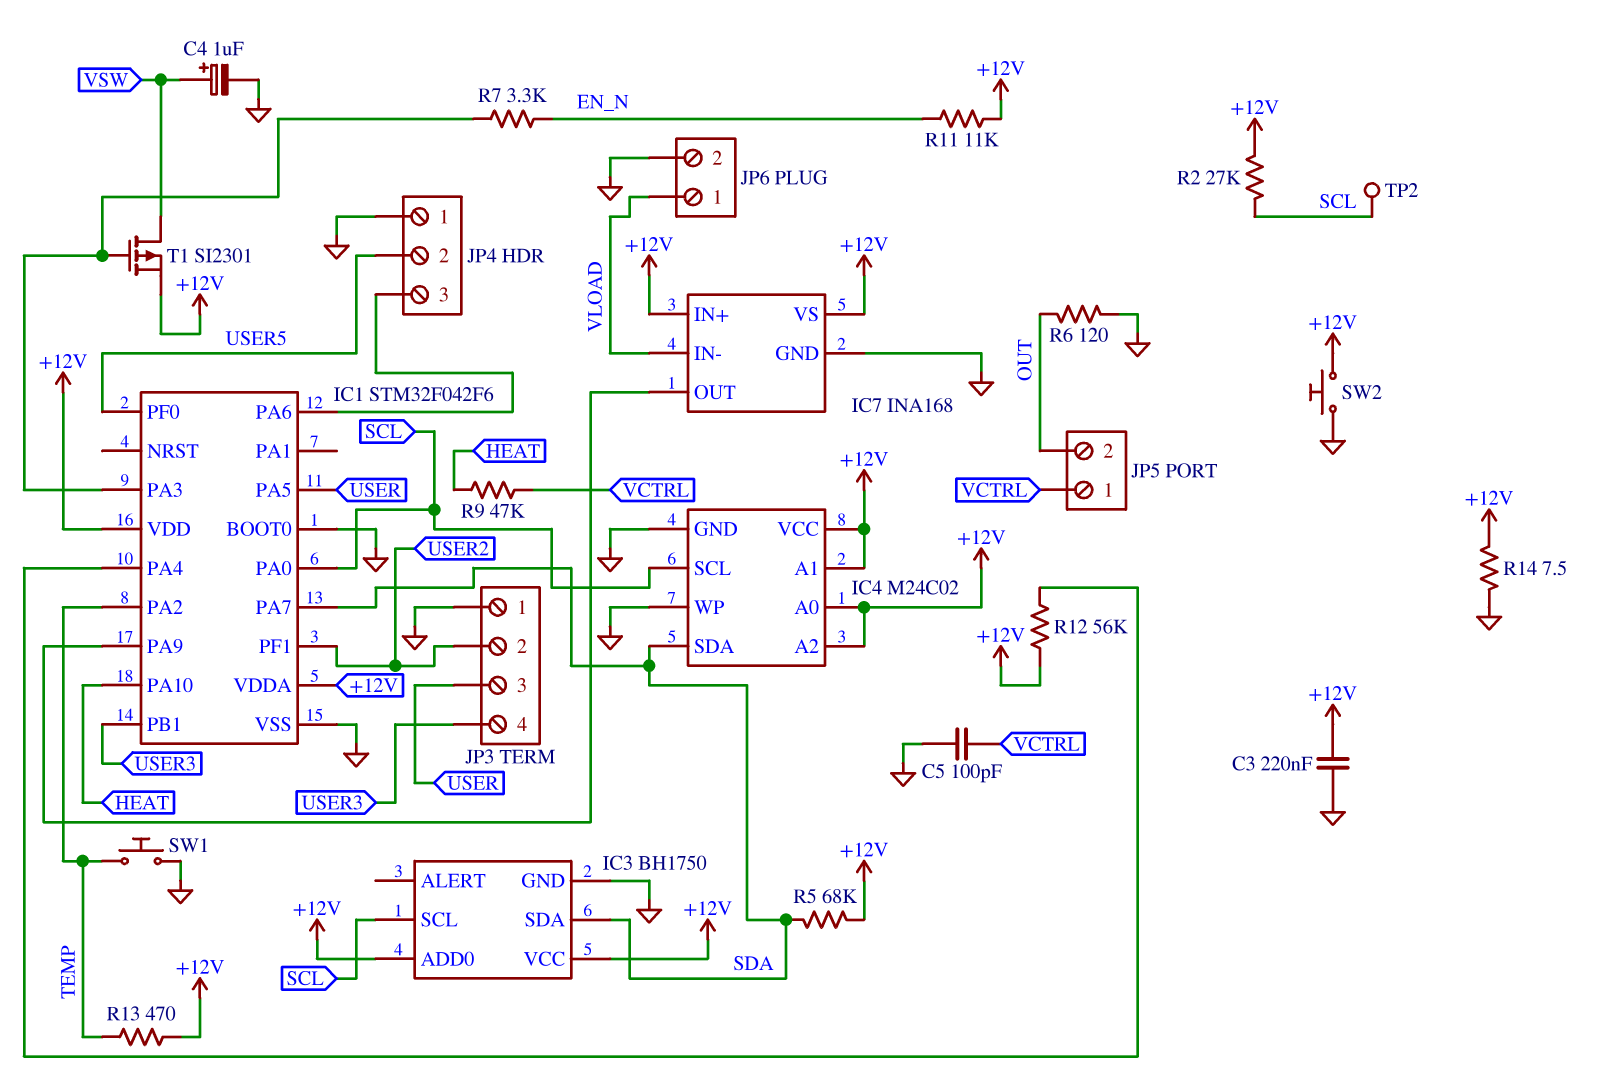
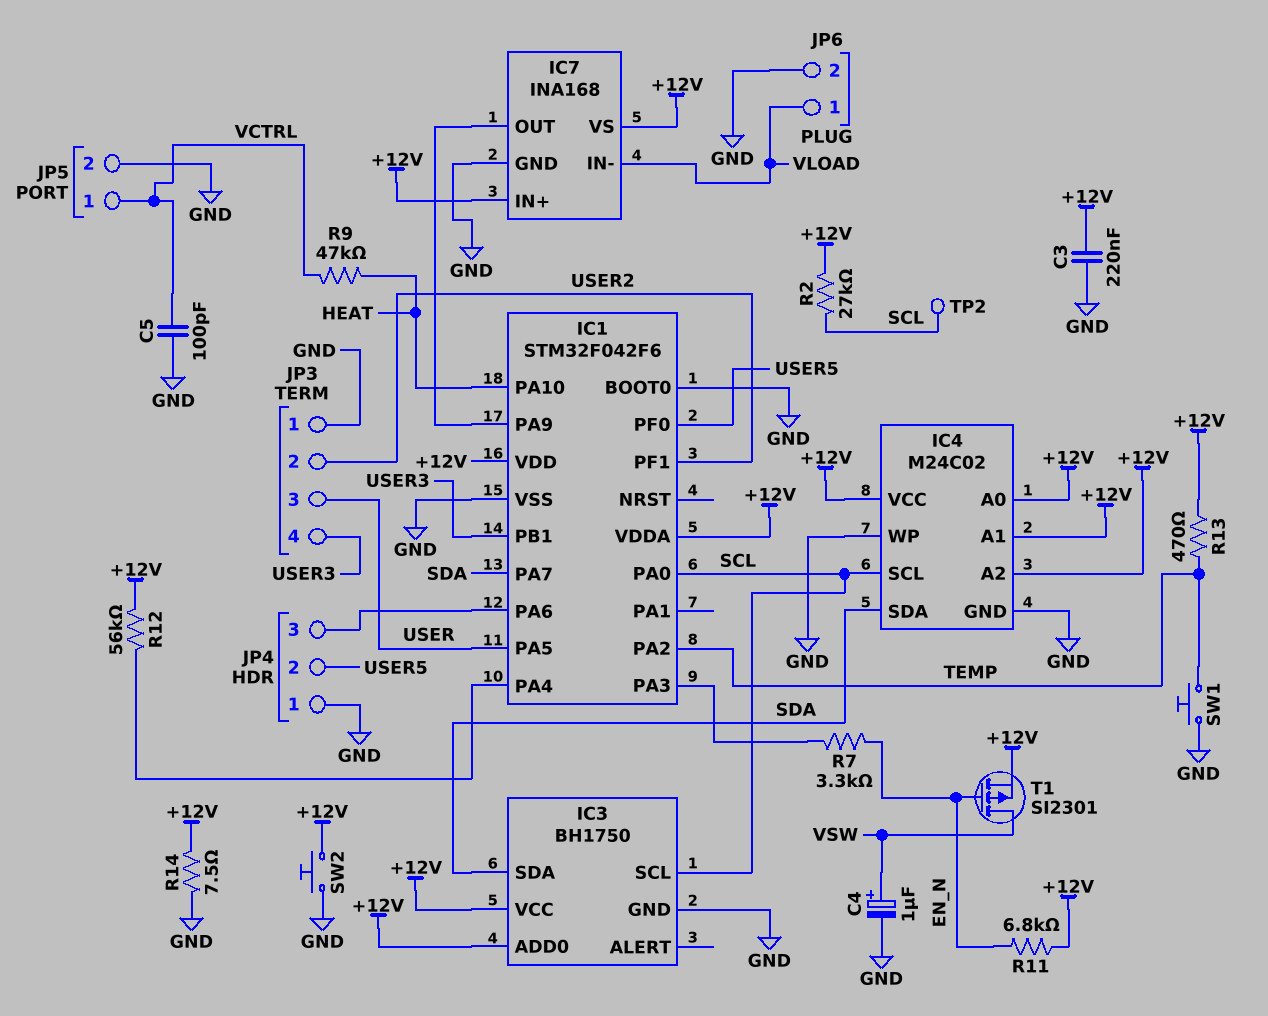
JP5 pin 2: OUT -> GND
R5: 68k (+12V, SDA) -> none
R6: 120 (GND, OUT) -> none
R11: 11k (+12V, EN_N) -> 6.8k (+12V, EN_N)
T1: PMOS SI2301 (G IC1/PA3, D VSW, S +12V) -> PMOS SI2301 (G EN_N, D VSW, S +12V)

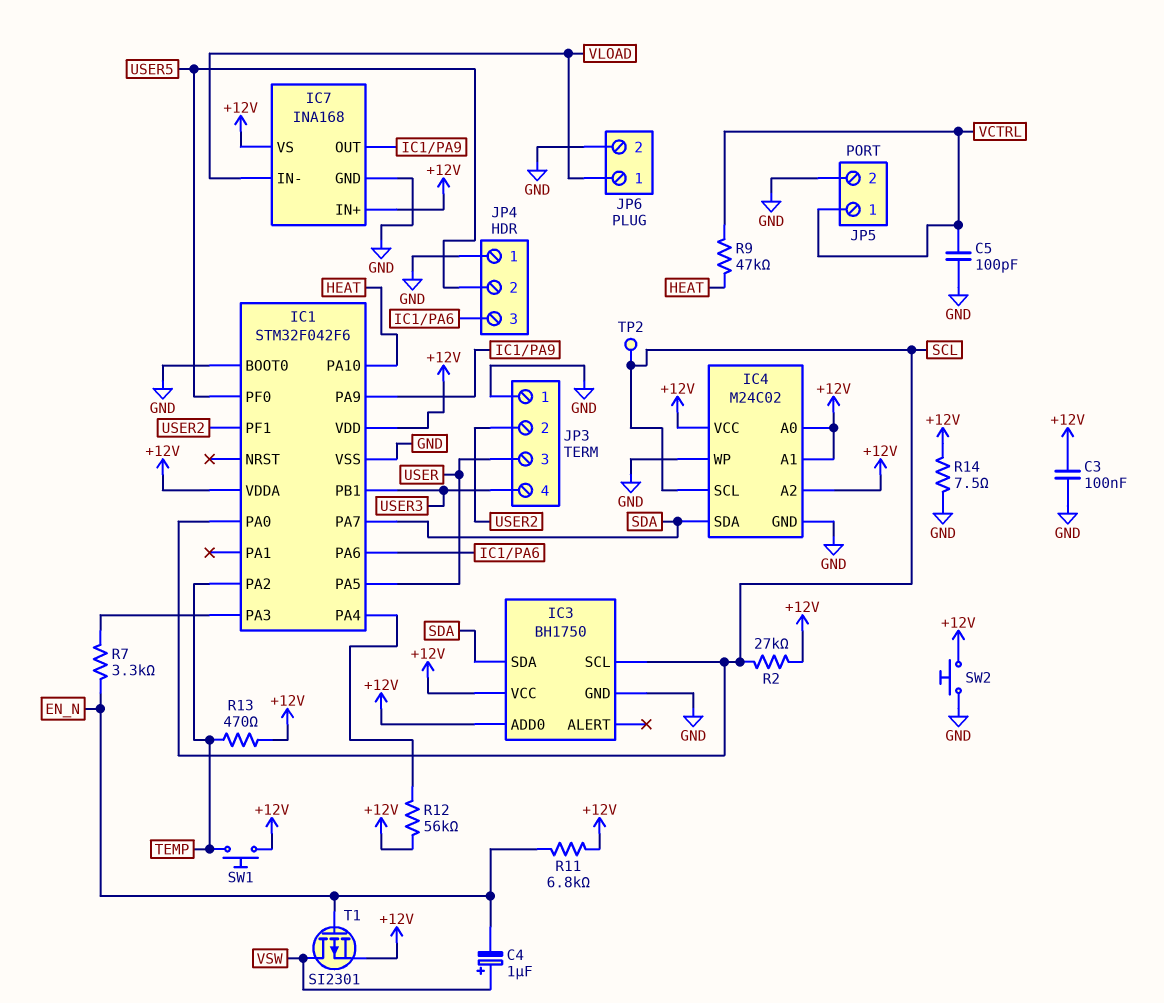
C3: 220nF (+12V, GND) -> 100nF (+12V, GND)
C4: 1uF (plus VSW, minus GND) -> 1uF (plus VSW, minus EN_N)
SW1: button (GND, TEMP) -> button (+12V, TEMP)

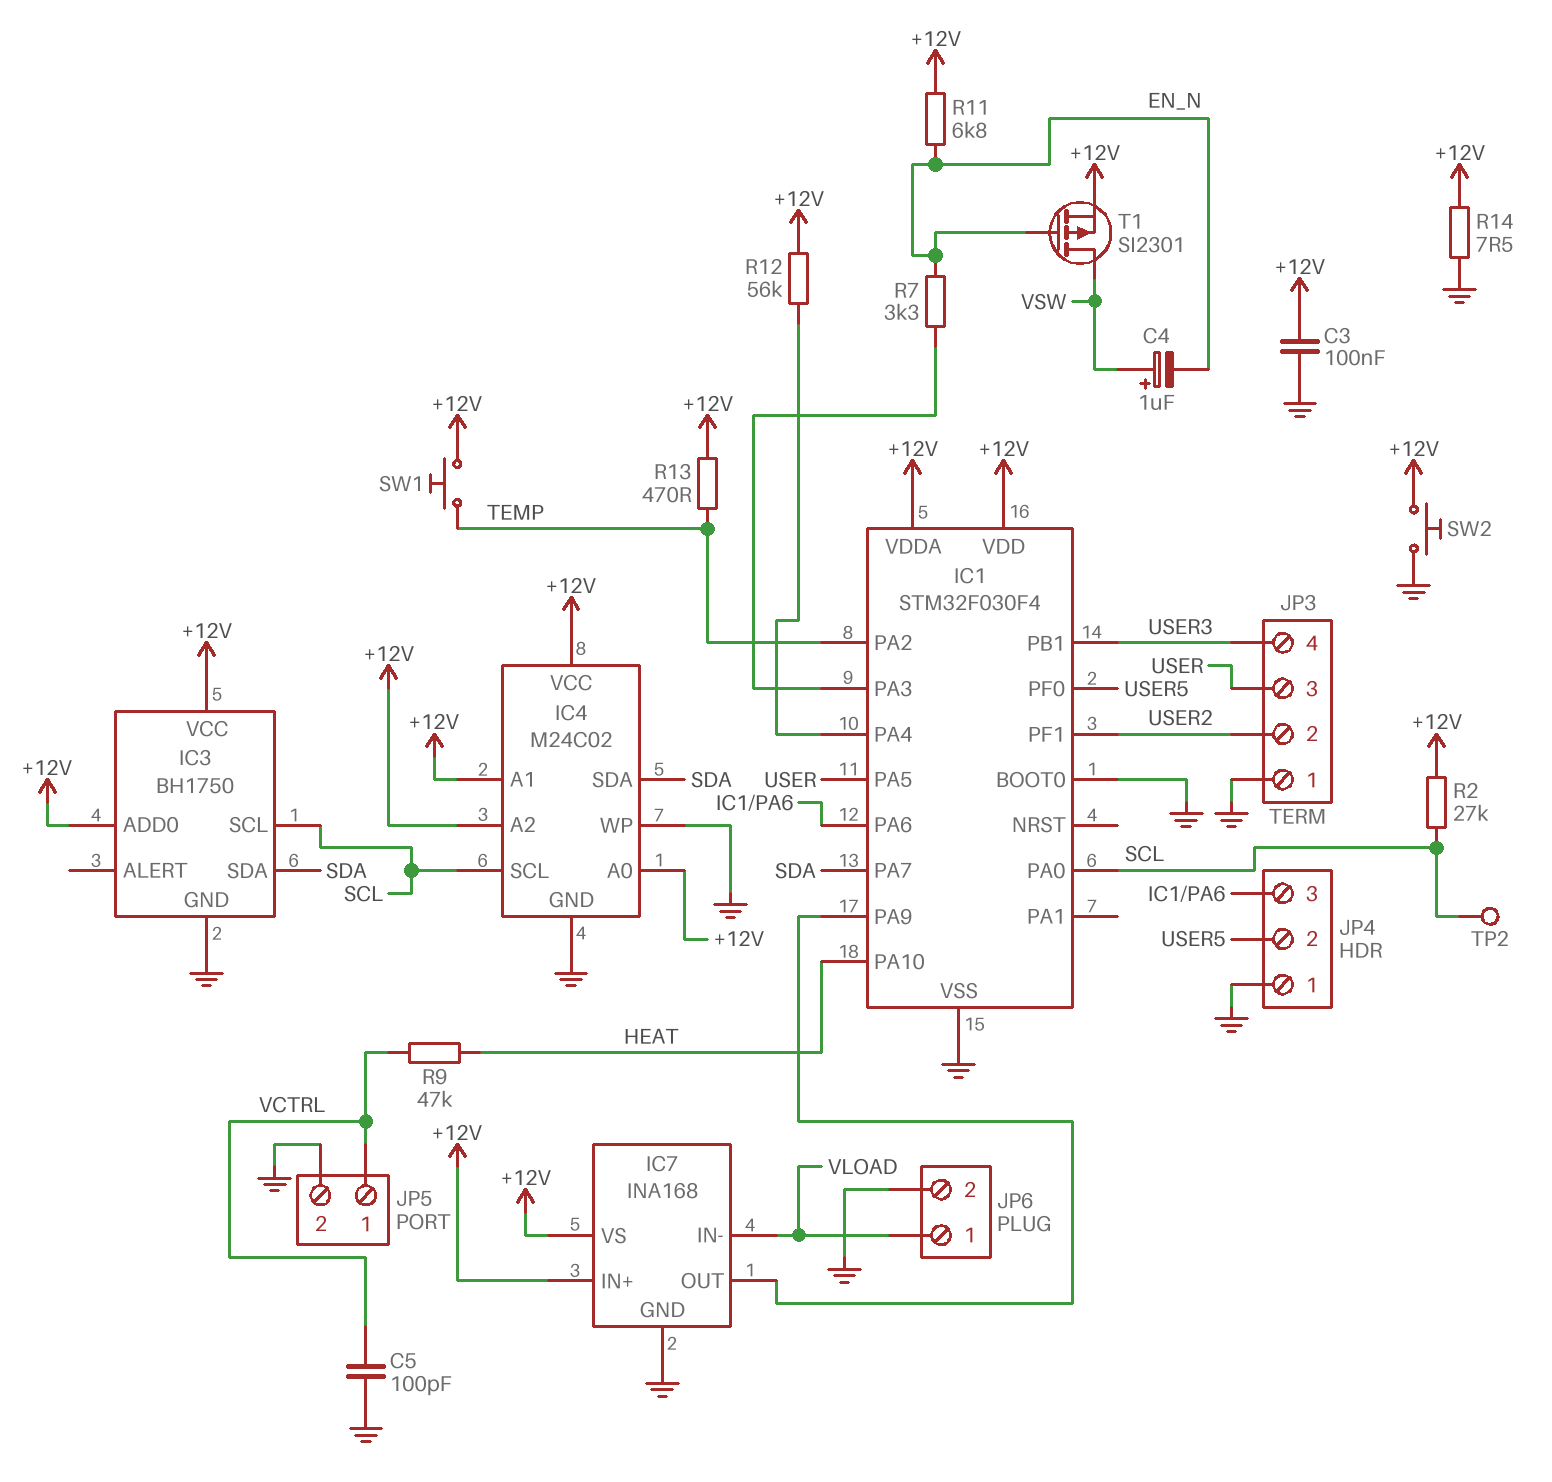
IC1: STM32F042F6 -> STM32F030F4

